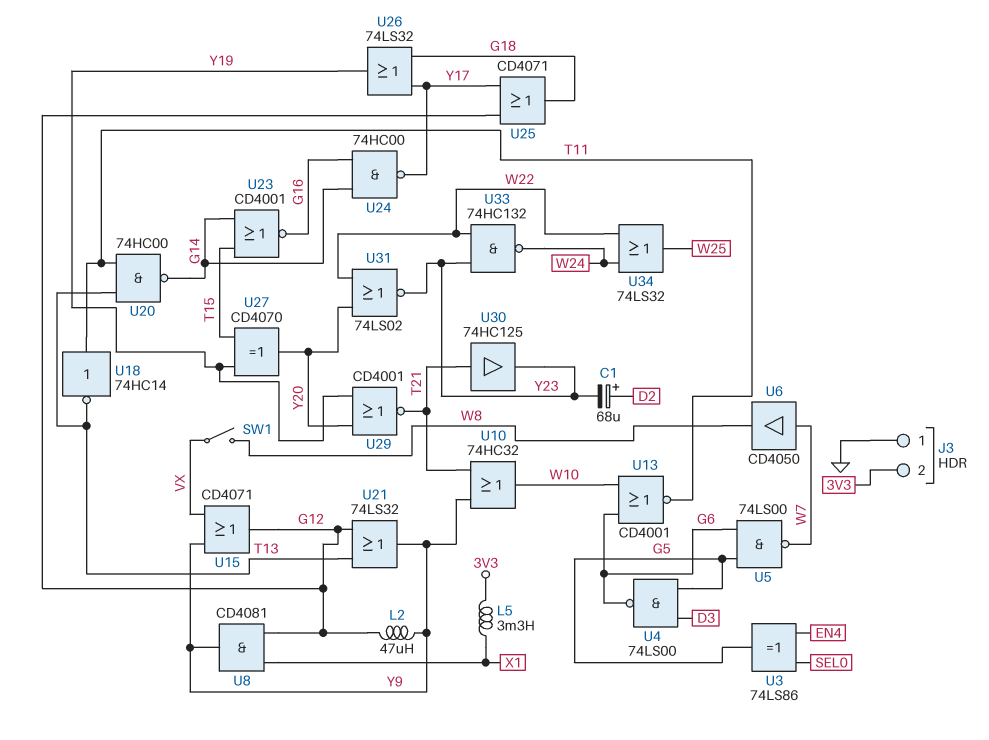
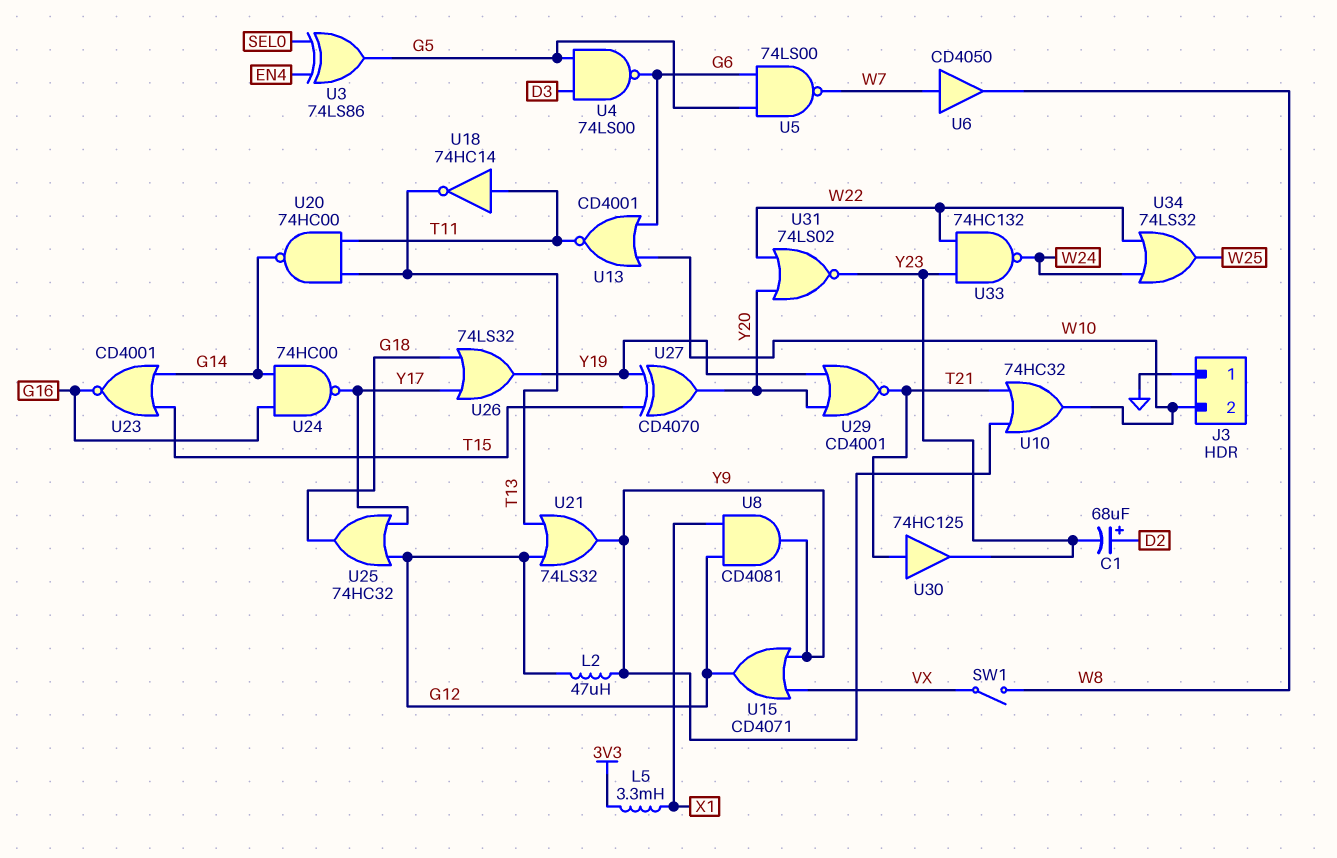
J3 pin 2: 3V3 -> W10
U25: OR CD4071 (in G12, in Y17, out G18) -> OR 74HC32 (in G12, in Y17, out G18)

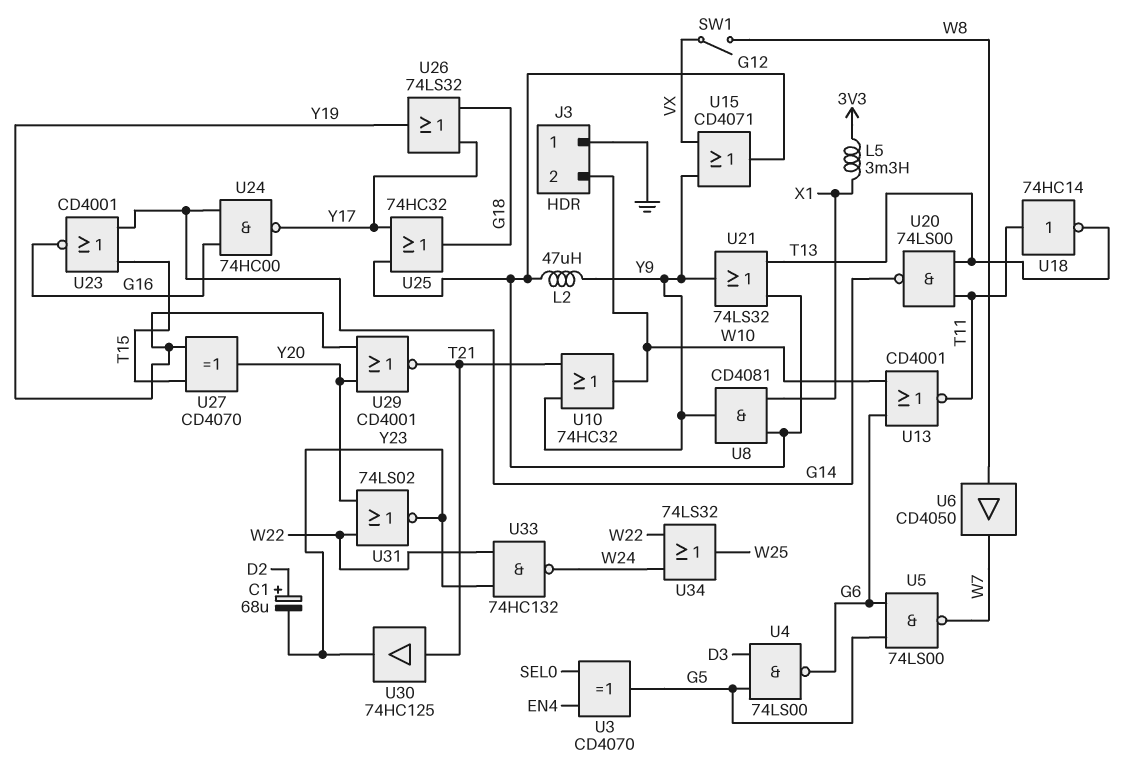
U3: XOR 74LS86 (in EN4, in SEL0, out G5) -> XOR CD4070 (in EN4, in SEL0, out G5)
U6: buffer CD4050 (in W7, out W8) -> buffer CD4050 (in W8, out W7)
U20: NAND 74HC00 (in T11, in T13, out G14) -> NAND 74LS00 (in T11, in T13, out G14)

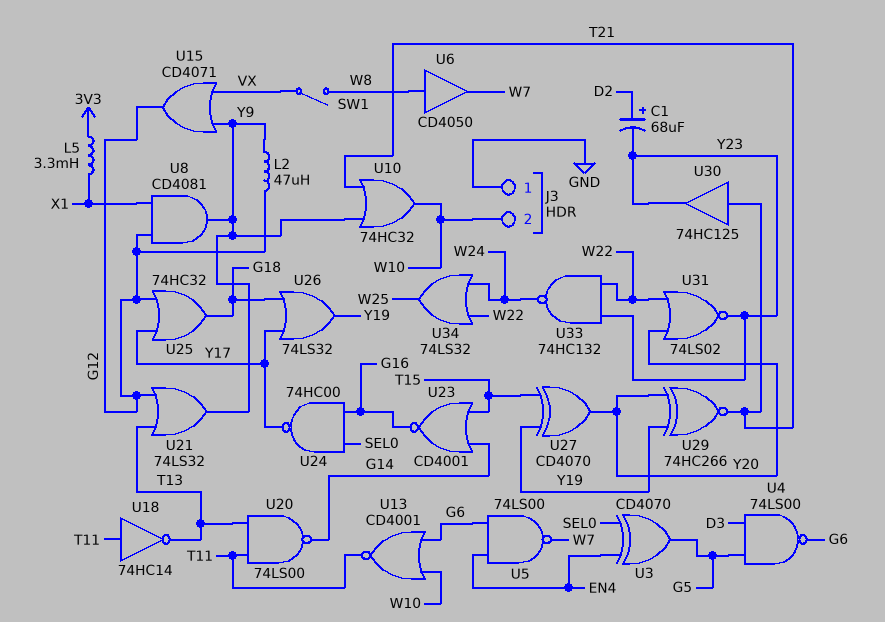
U5: NAND 74LS00 (in G5, in G6, out W7) -> NAND 74LS00 (in EN4, in G6, out W7)
U24: NAND 74HC00 (in G14, in G16, out Y17) -> NAND 74HC00 (in G16, in SEL0, out Y17)
U29: NOR CD4001 (in Y19, in Y20, out T21) -> XNOR 74HC266 (in Y19, in Y20, out T21)

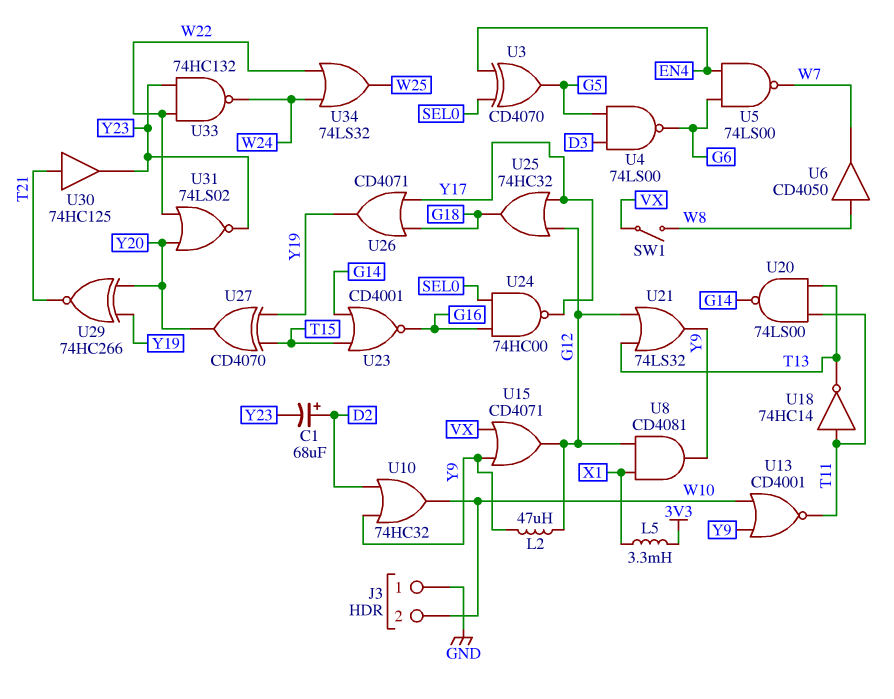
U10: OR 74HC32 (in T21, in Y9, out W10) -> OR 74HC32 (in D2, in Y9, out W10)
U13: NOR CD4001 (in G6, in W10, out T11) -> NOR CD4001 (in W10, in Y9, out T11)
U26: OR 74LS32 (in G18, in Y17, out Y19) -> OR CD4071 (in G18, in Y17, out Y19)

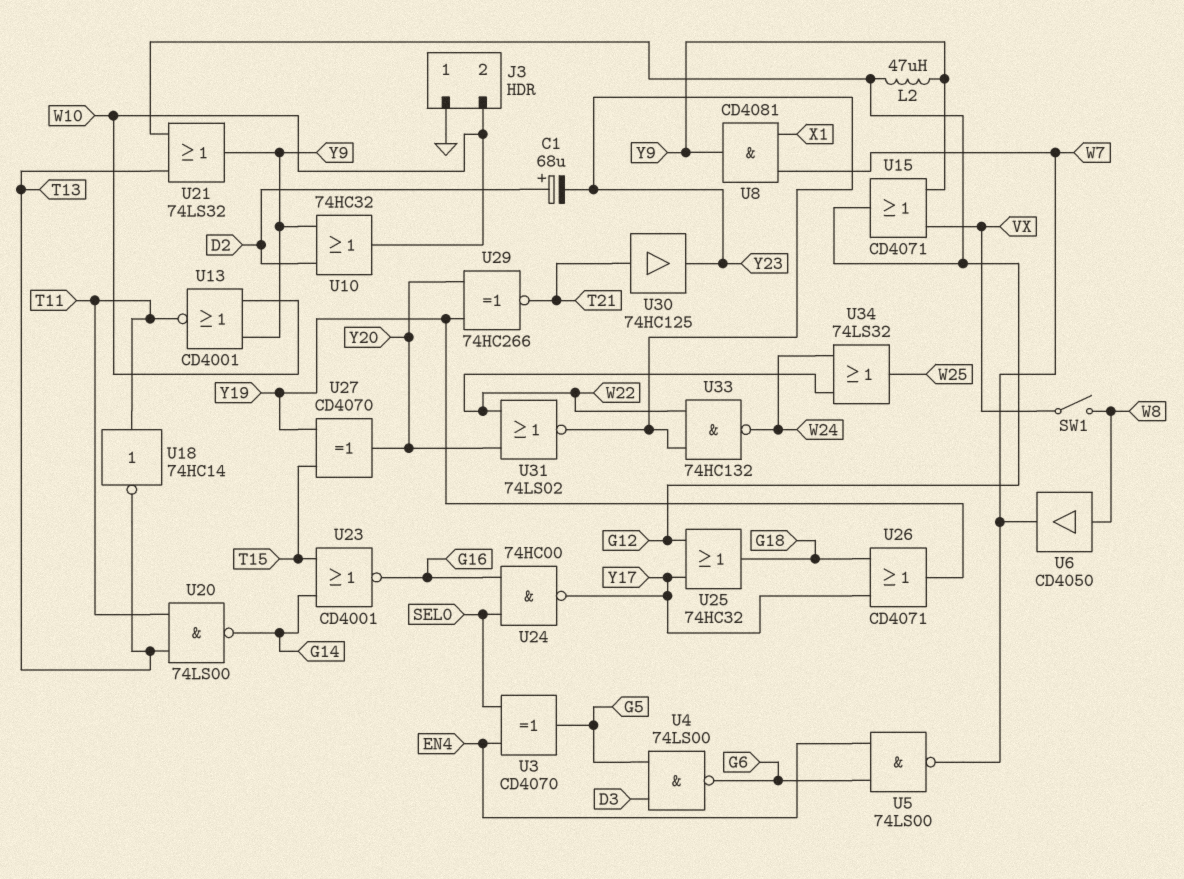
L5: 3.3mH (3V3, X1) -> none
U8: AND CD4081 (in G12, in X1, out Y9) -> AND CD4081 (in W7, in X1, out Y9)

